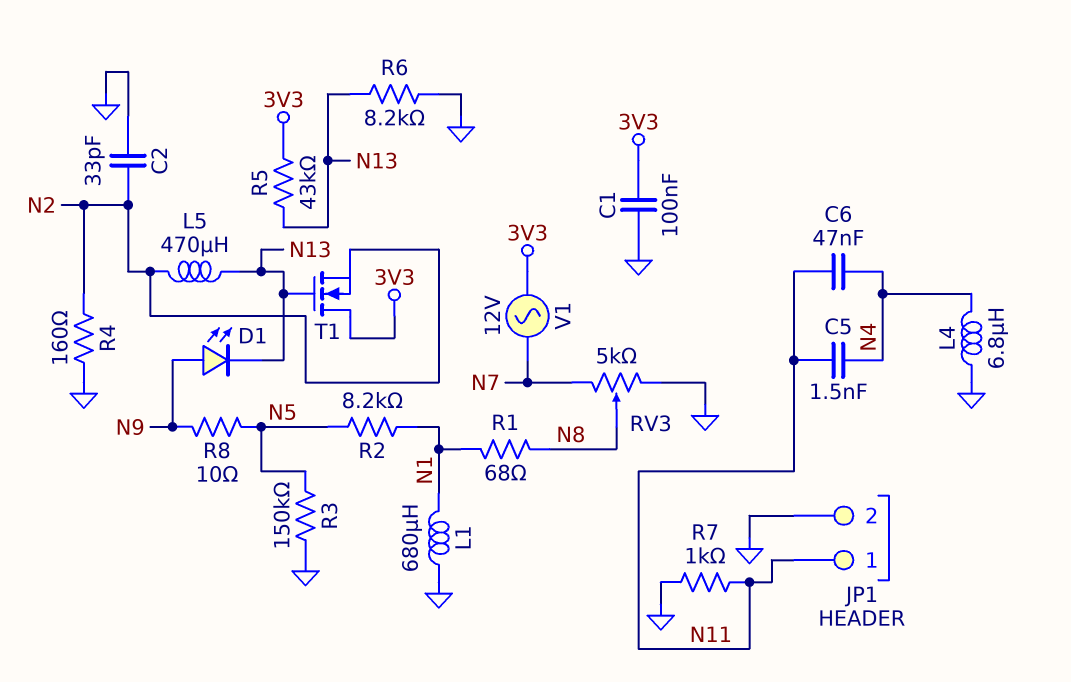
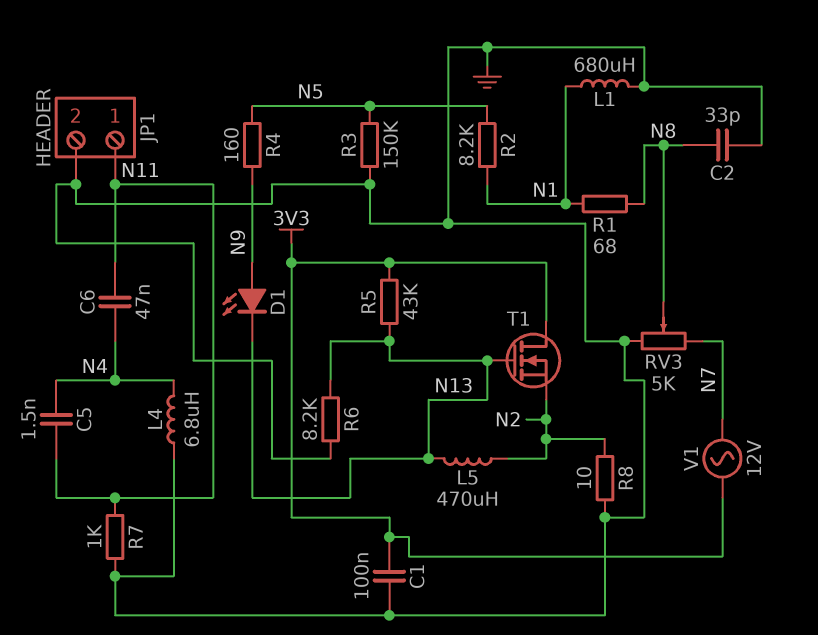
C2: 33pF (GND, N2) -> 33pF (GND, N8)
R4: 160 (GND, N2) -> 160 (N5, N9)
R8: 10 (N5, N9) -> 10 (GND, N2)

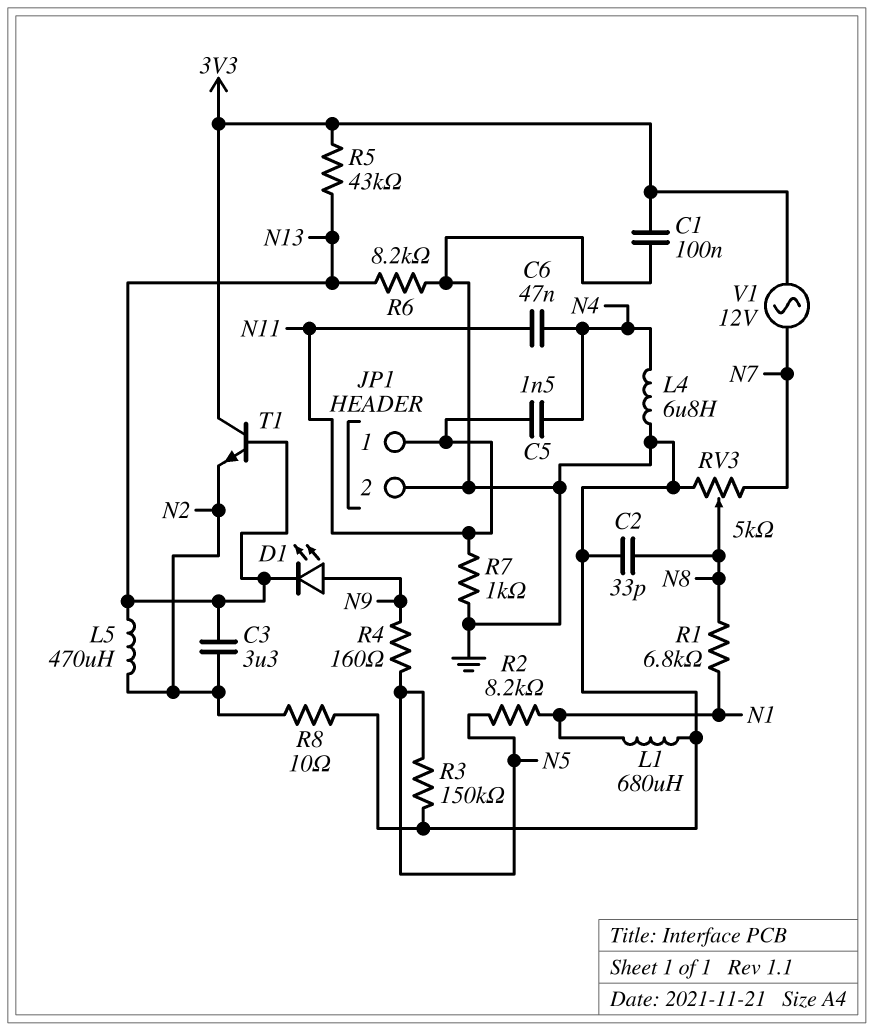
C3: none -> 3.3uF (N2, N13)
R1: 68 (N1, N8) -> 6.8k (N1, N8)
T1: NMOS (G N13, D 3V3, S N2) -> NPN (B N13, C 3V3, E N2)

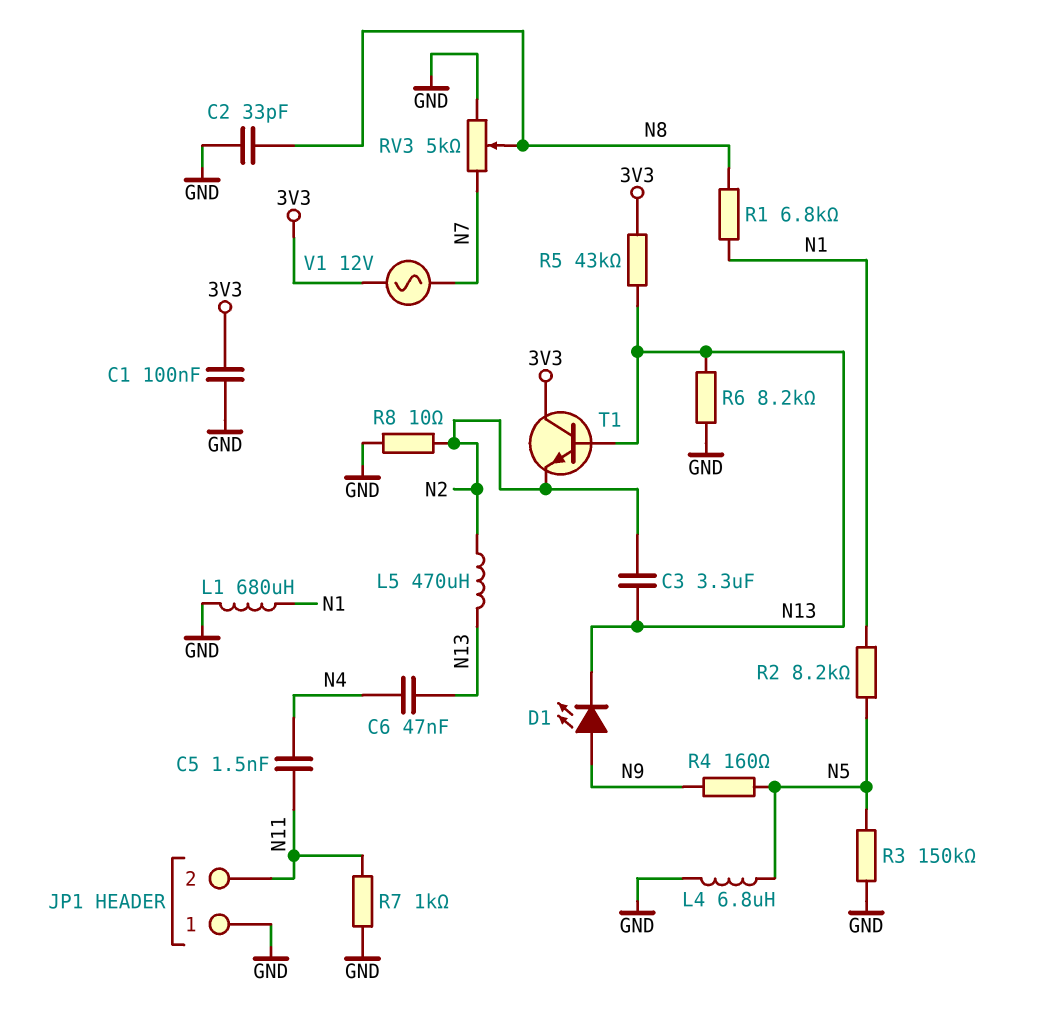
C6: 47nF (N4, N11) -> 47nF (N4, N13)
JP1 pin 1: N11 -> GND
JP1 pin 2: GND -> N11
L4: 6.8uH (GND, N4) -> 6.8uH (GND, N5)

